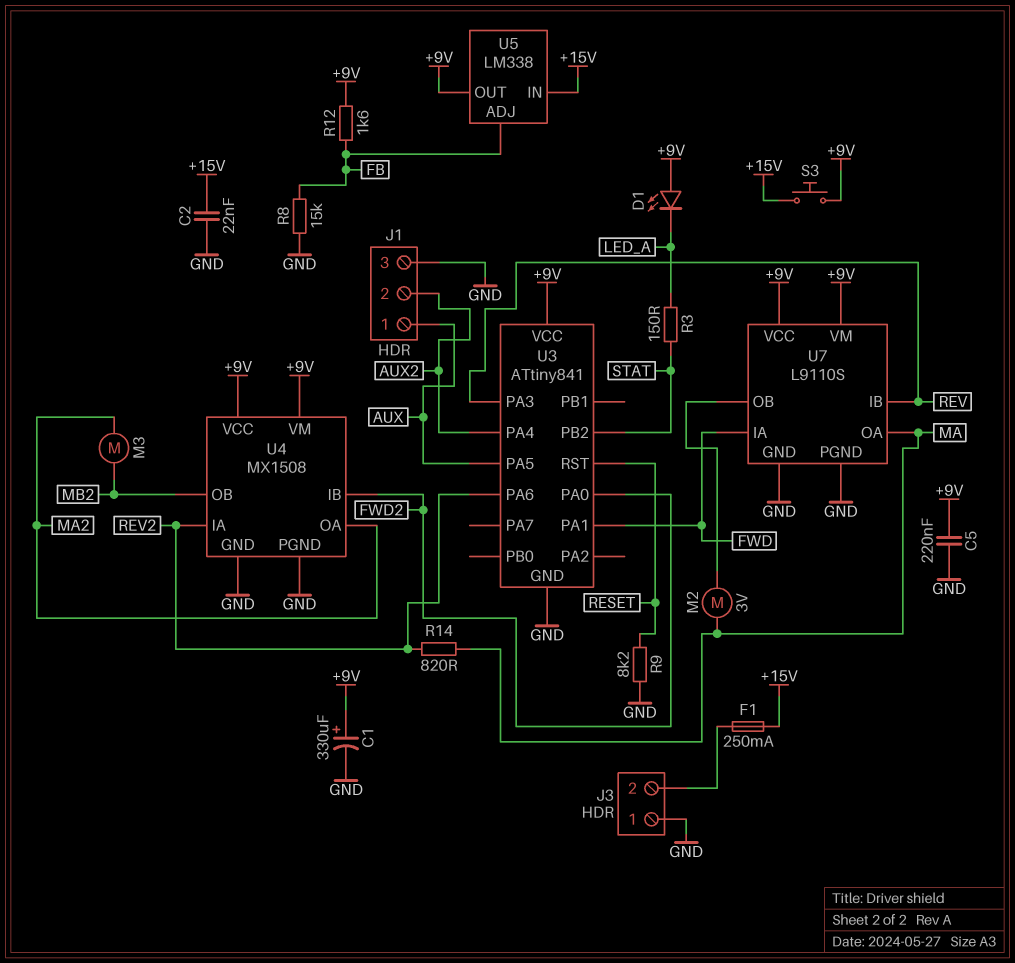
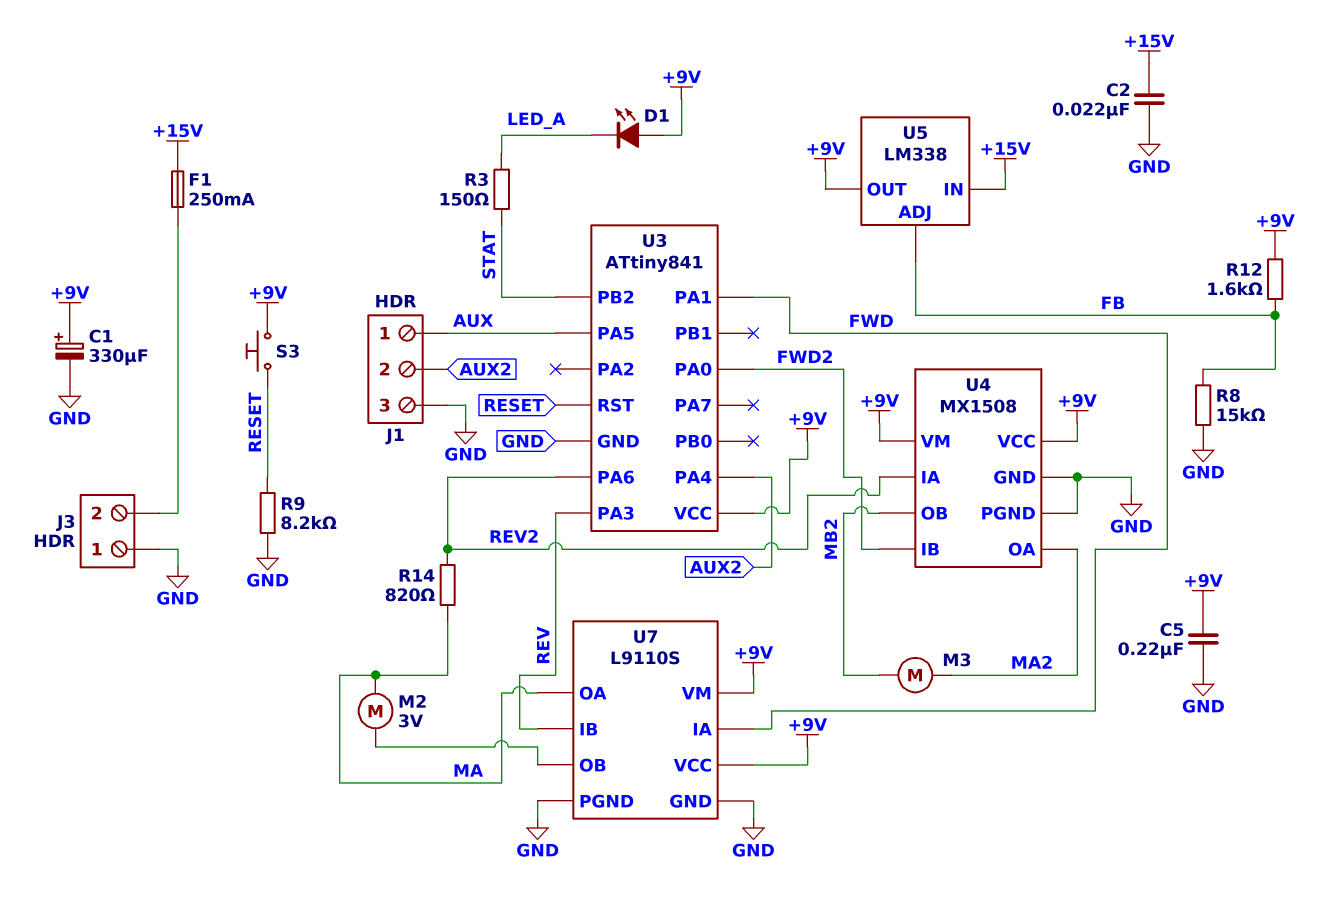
S3: button (+9V, +15V) -> button (+9V, RESET)

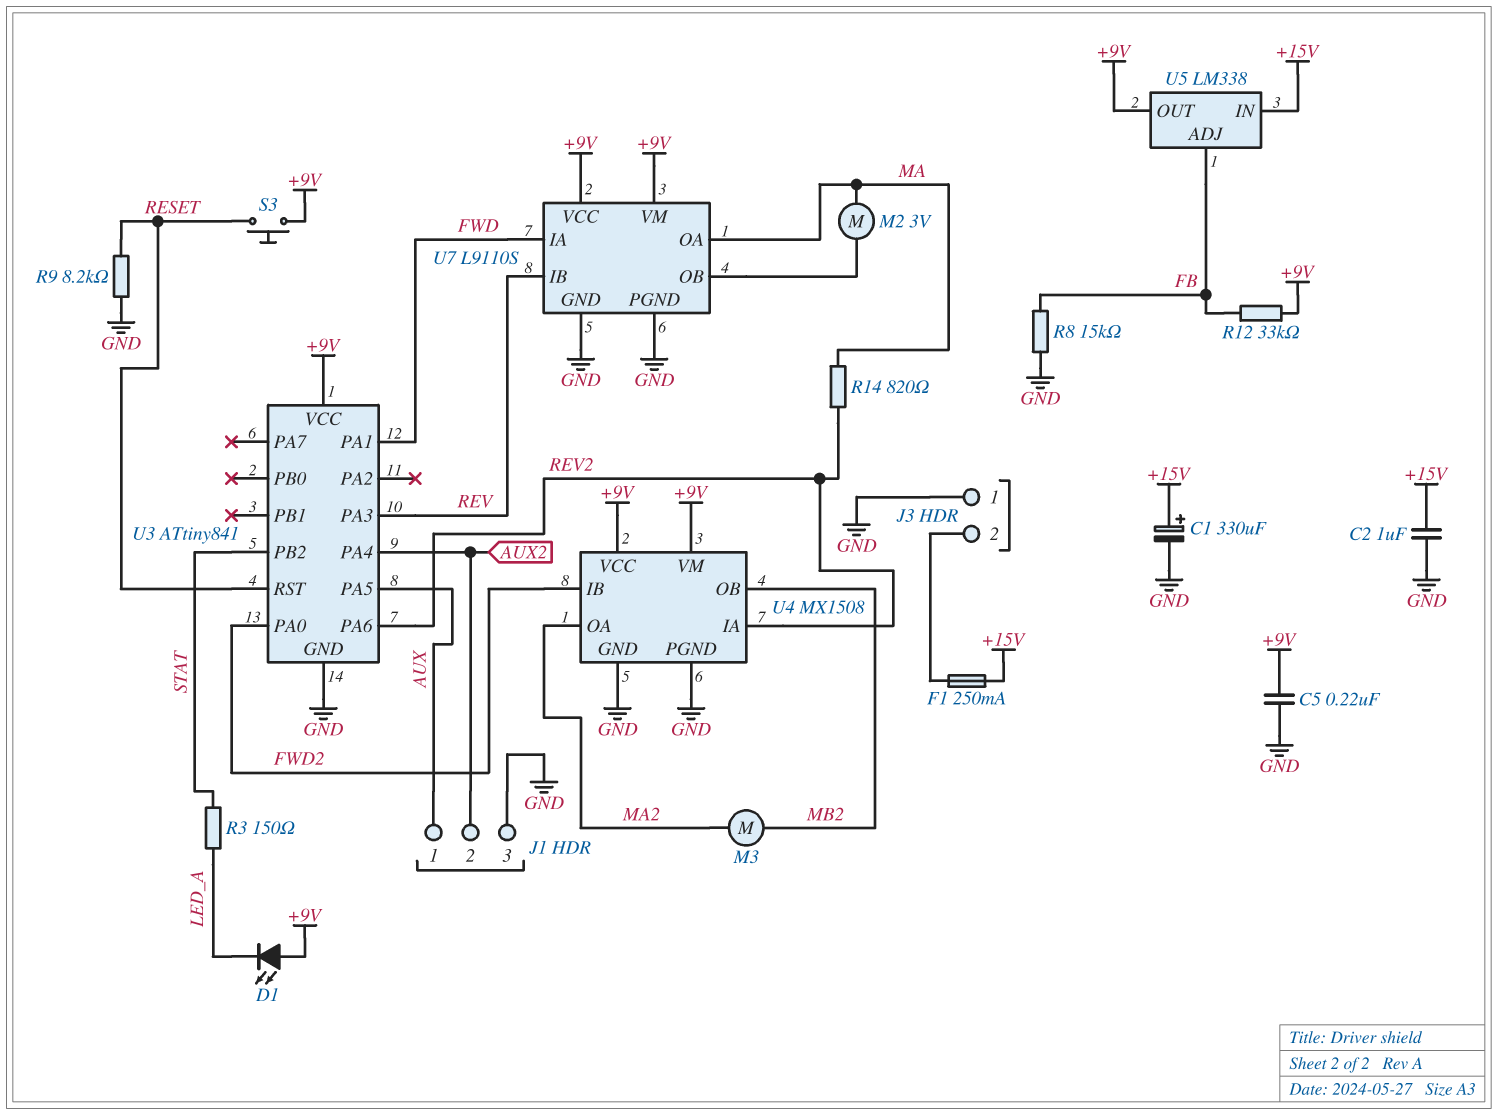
C1: 330uF (plus +9V, minus GND) -> 330uF (plus +15V, minus GND)
C2: 22nF (+15V, GND) -> 1uF (+15V, GND)
R12: 1.6k (+9V, FB) -> 33k (+9V, FB)

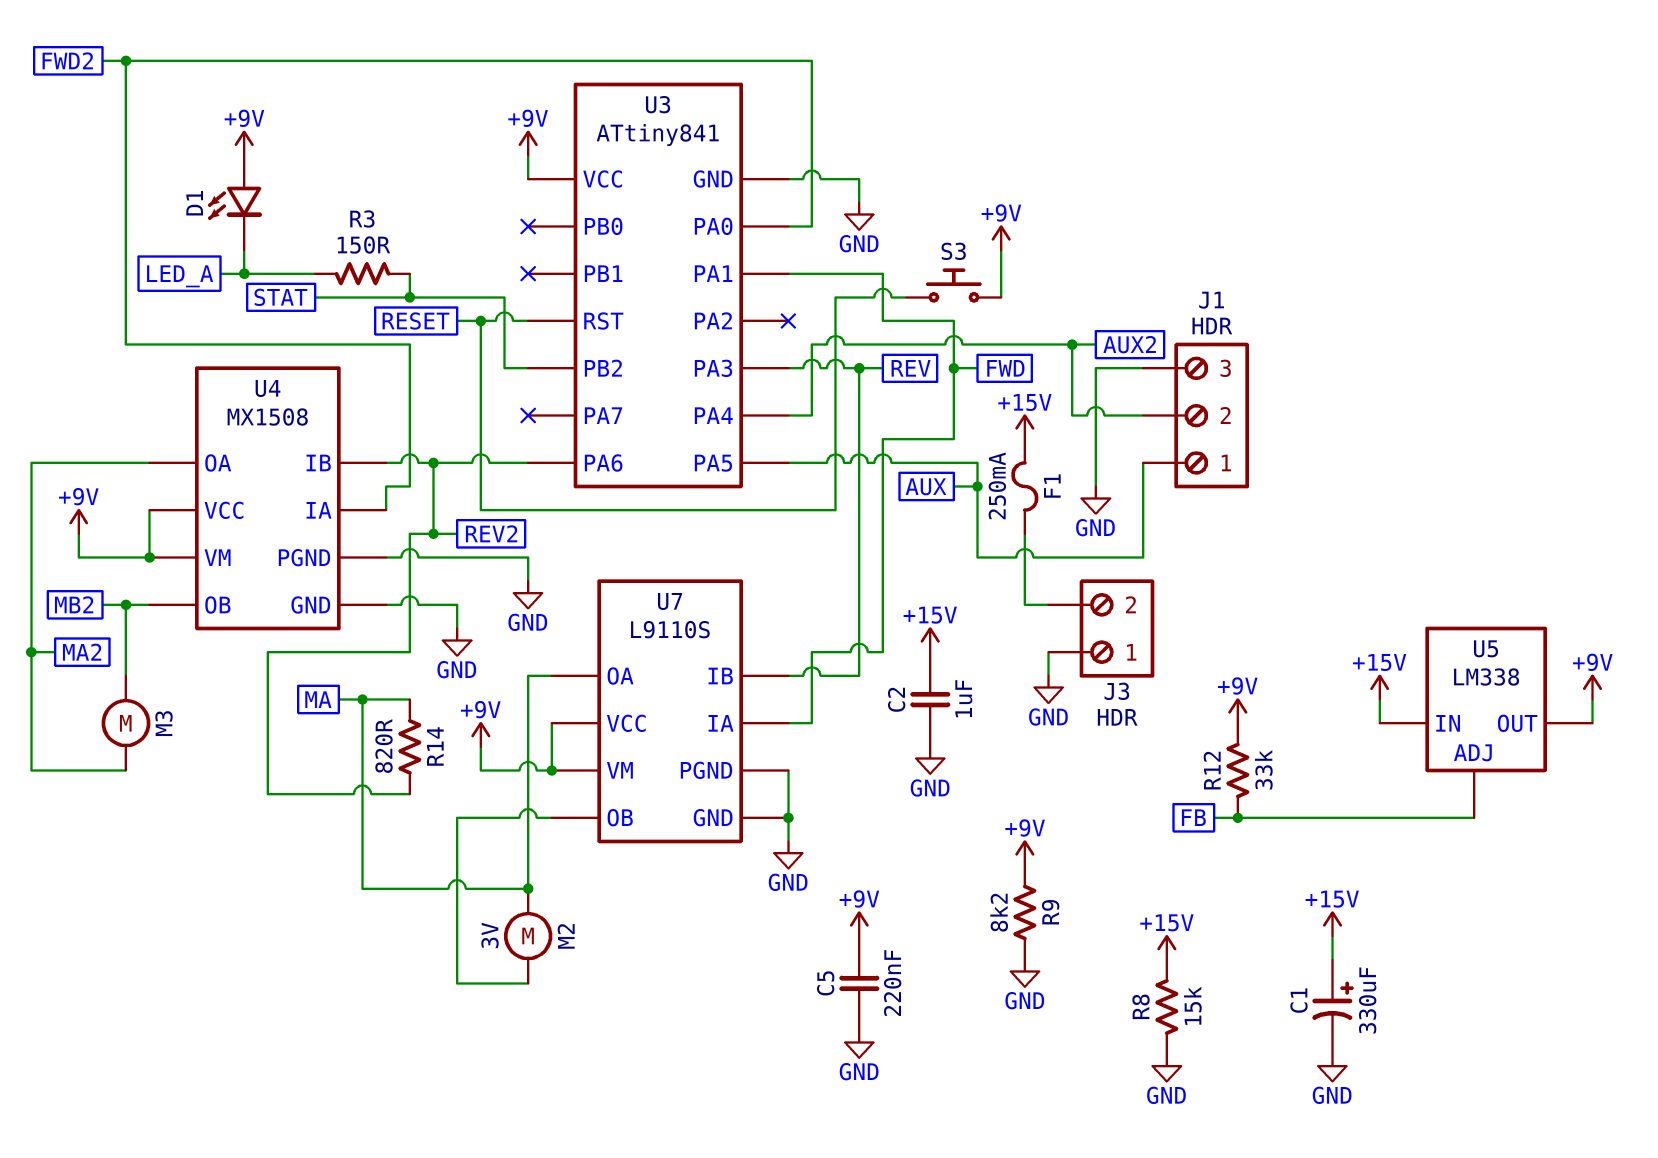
R8: 15k (FB, GND) -> 15k (+15V, GND)
R9: 8.2k (GND, RESET) -> 8.2k (+9V, GND)
U4 pin IA: REV2 -> FWD2
U4 pin IB: FWD2 -> REV2

